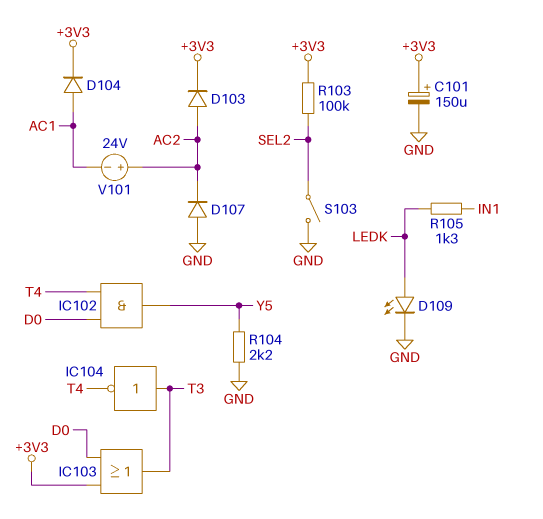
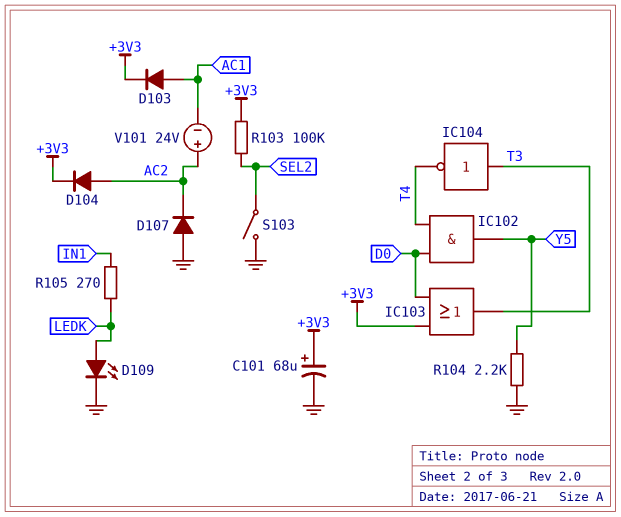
C101: 150uF (plus +3V3, minus GND) -> 68uF (plus +3V3, minus GND)
D103: diode (A AC2, K +3V3) -> diode (A AC1, K +3V3)
D104: diode (A AC1, K +3V3) -> diode (A AC2, K +3V3)
R105: 1.3k (IN1, LEDK) -> 270 (IN1, LEDK)

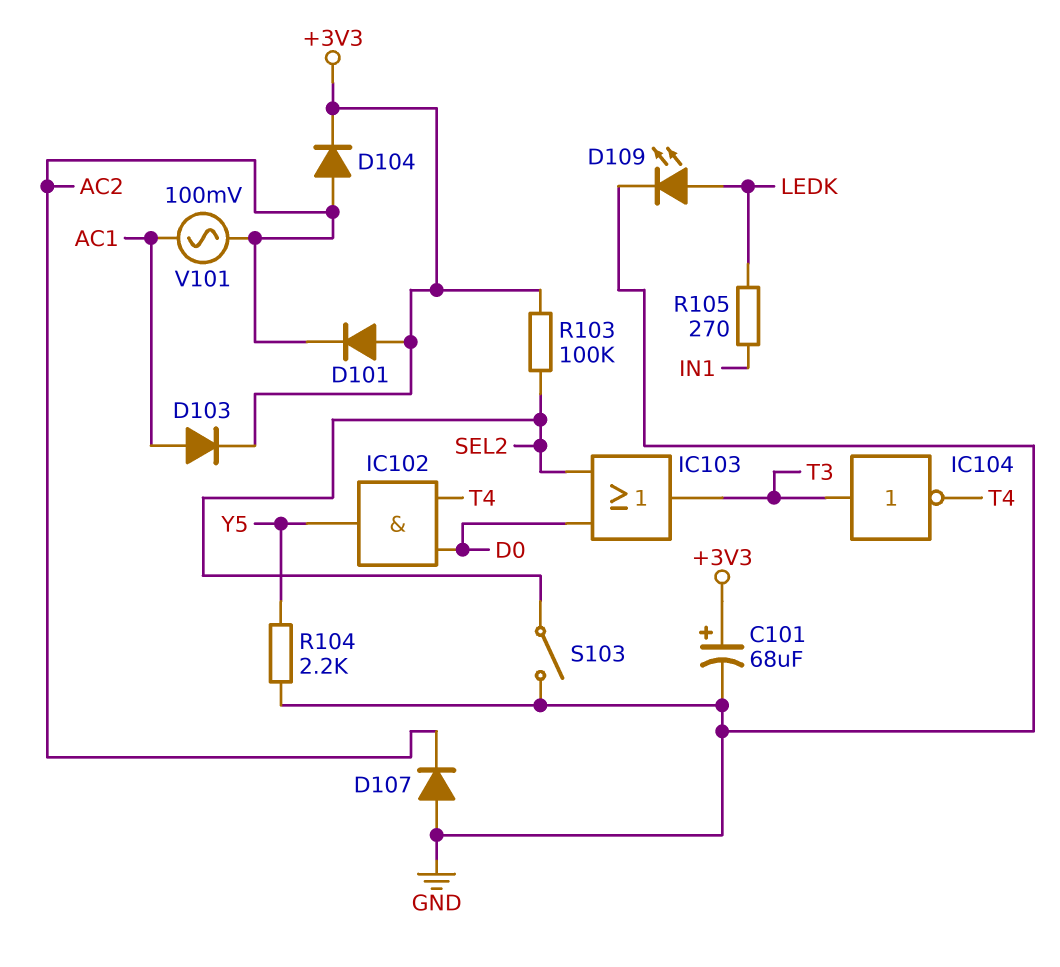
D101: none -> diode (A +3V3, K AC2)
IC103: OR (in +3V3, in D0, out T3) -> OR (in D0, in SEL2, out T3)
V101: 24V (plus AC2, minus AC1) -> AC 100mV (AC1, AC2)

